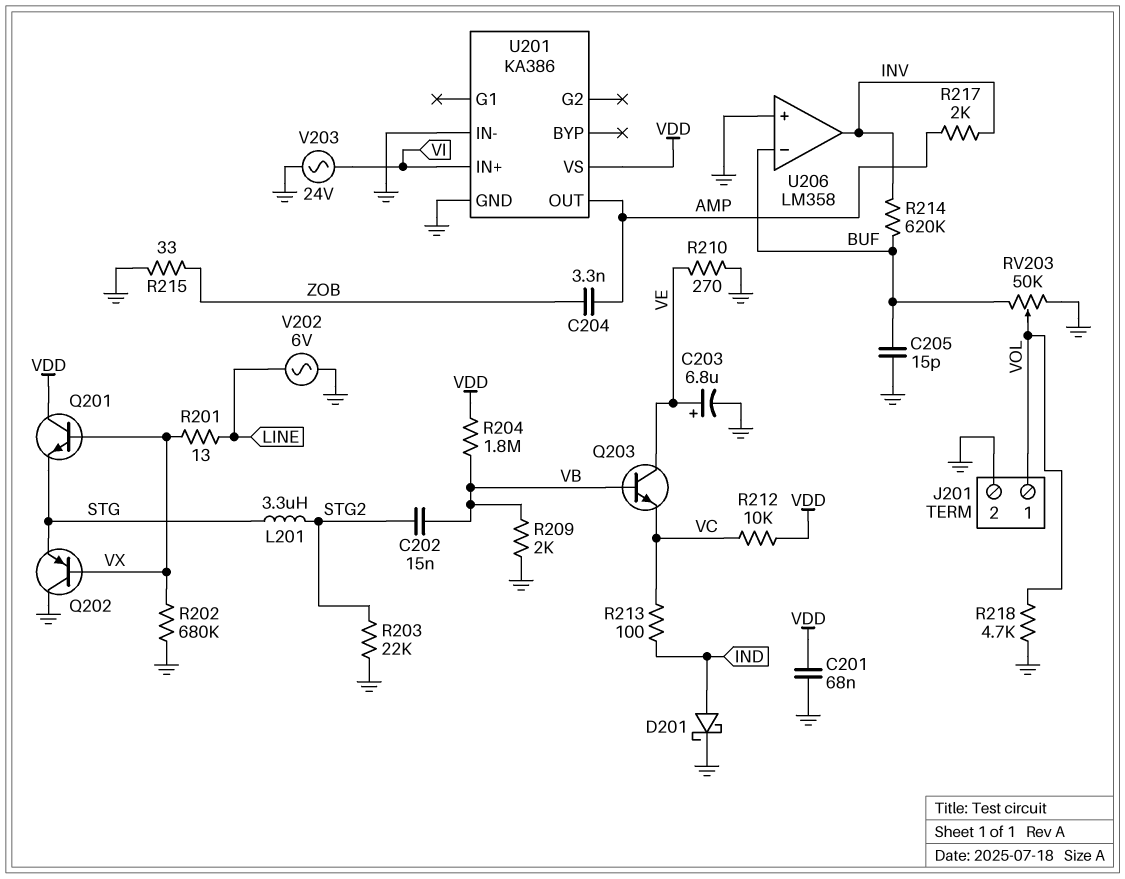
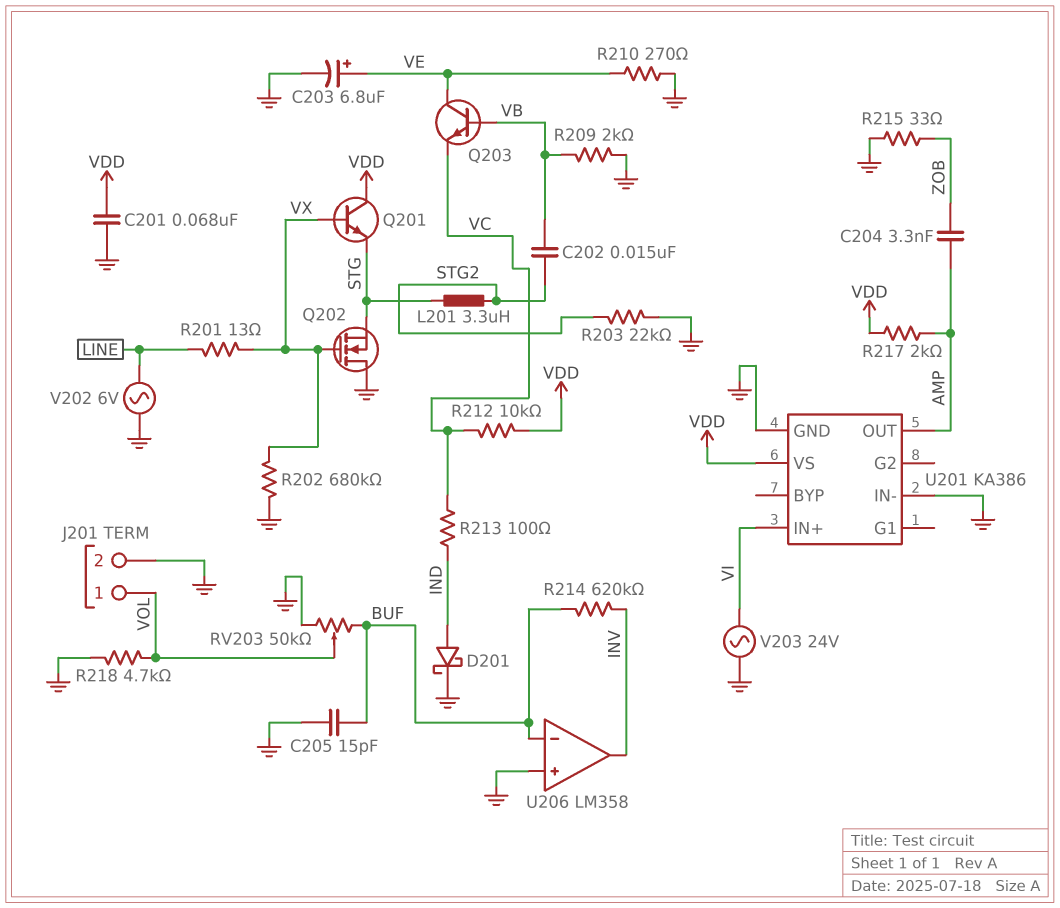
Q202: PNP (B VX, C GND, E STG) -> NMOS (G VX, D GND, S STG)
R204: 1.8M (VB, VDD) -> none
R217: 2k (AMP, INV) -> 2k (AMP, VDD)

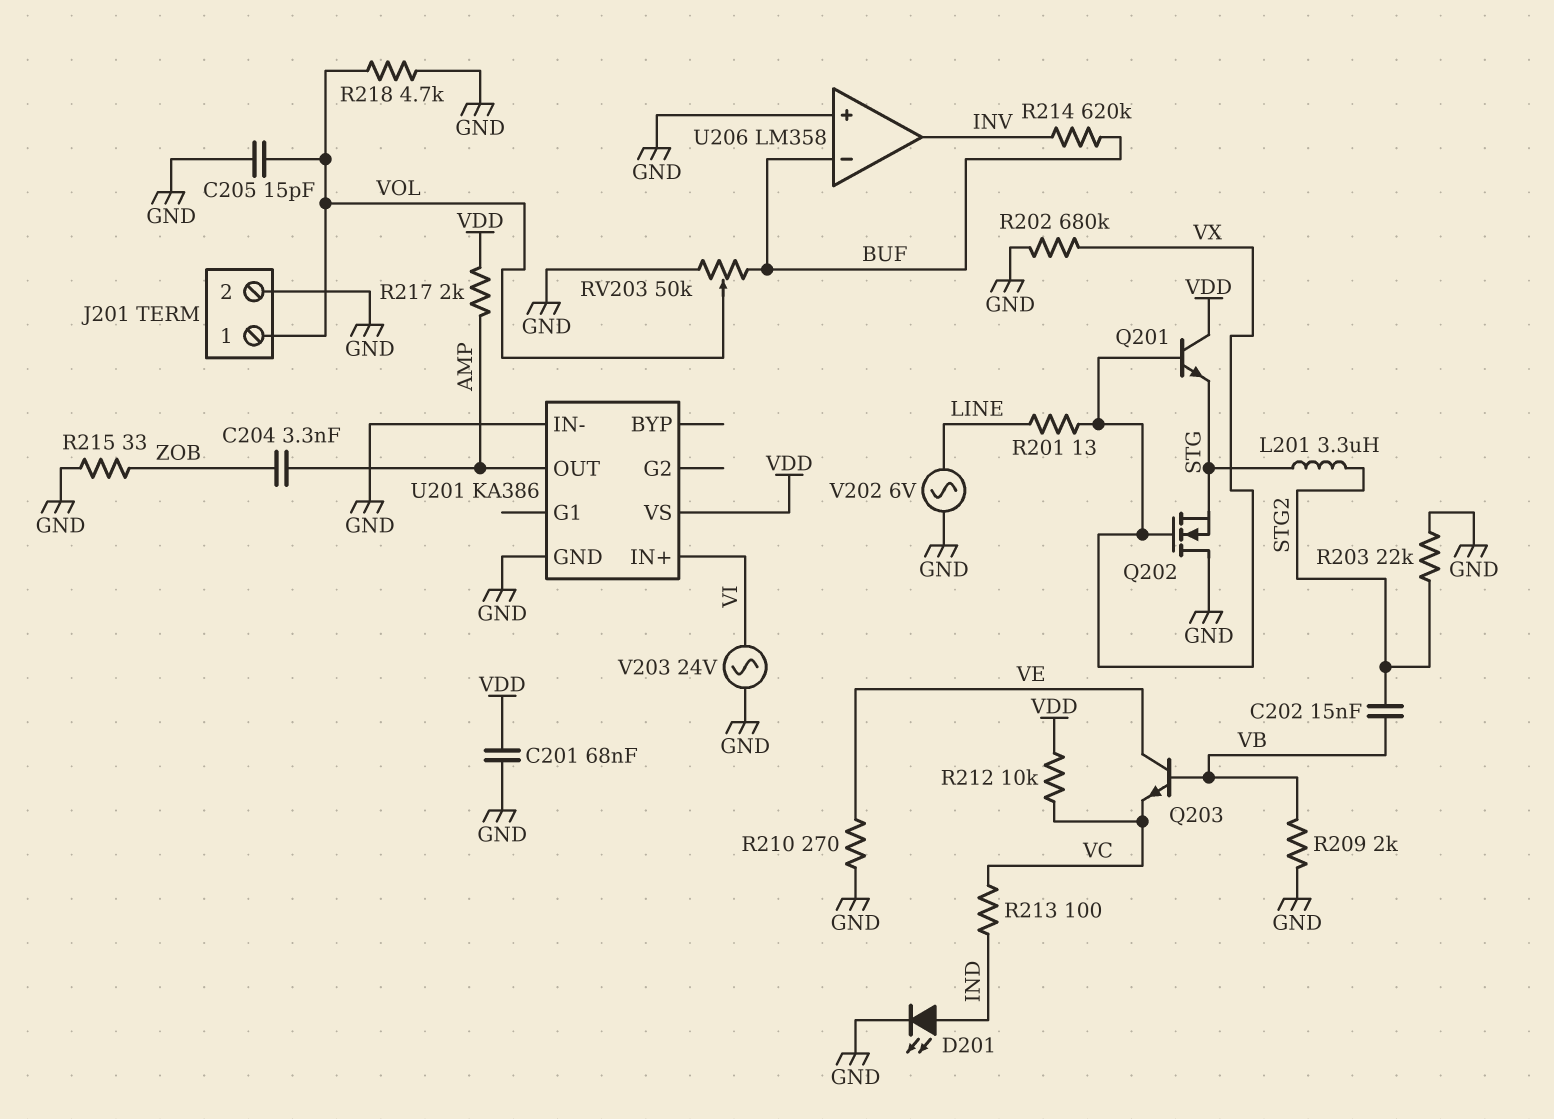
C203: 6.8uF (plus VE, minus GND) -> none
C205: 15pF (BUF, GND) -> 15pF (GND, VOL)
D201: schottky (A IND, K GND) -> LED (A IND, K GND)

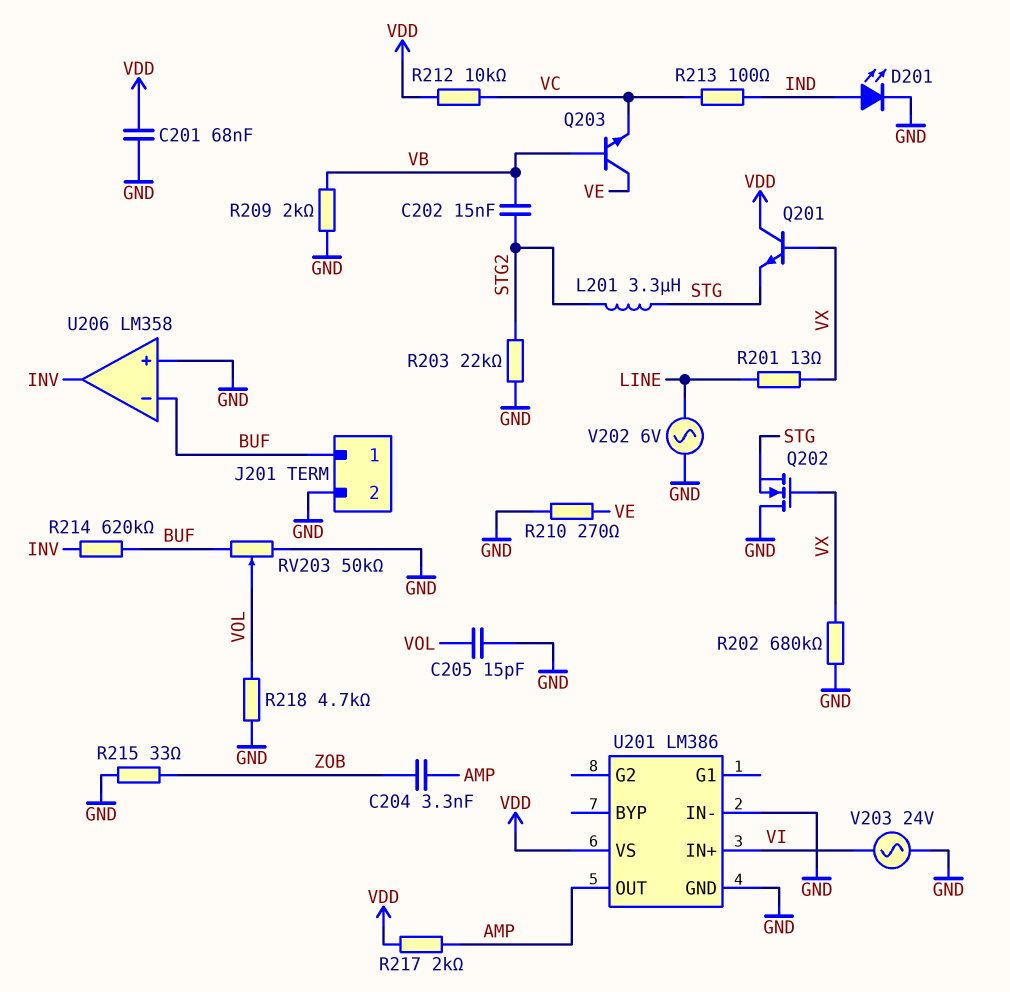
J201 pin 1: VOL -> BUF
U201: KA386 -> LM386

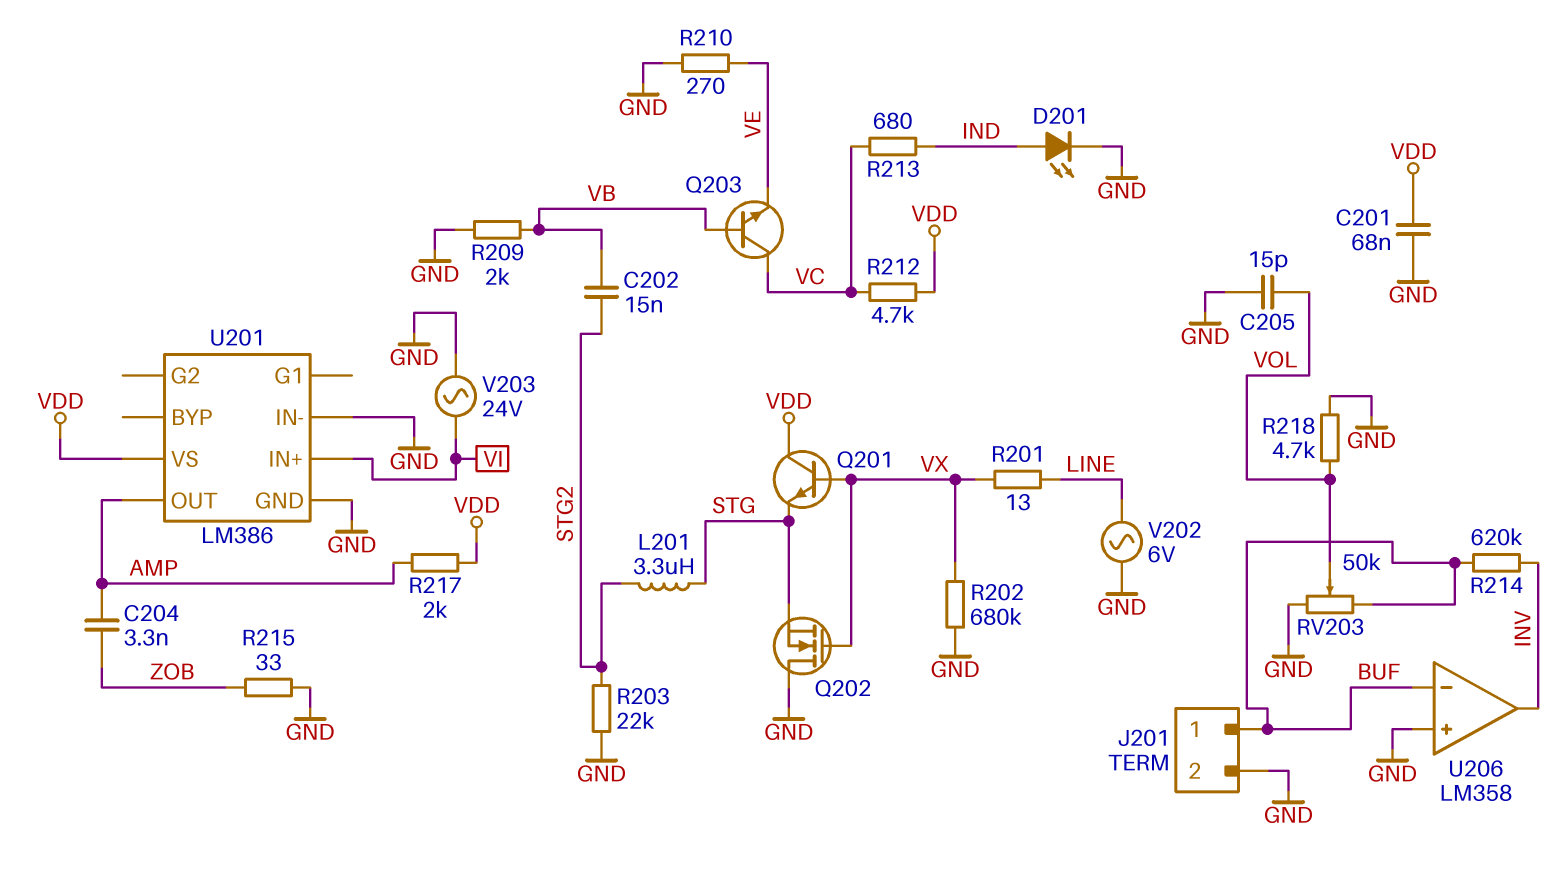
Q203: NPN (B VB, C VE, E VC) -> NPN (B VB, C VC, E VE)
R212: 10k (VC, VDD) -> 4.7k (VC, VDD)
R213: 100 (IND, VC) -> 680 (IND, VC)

